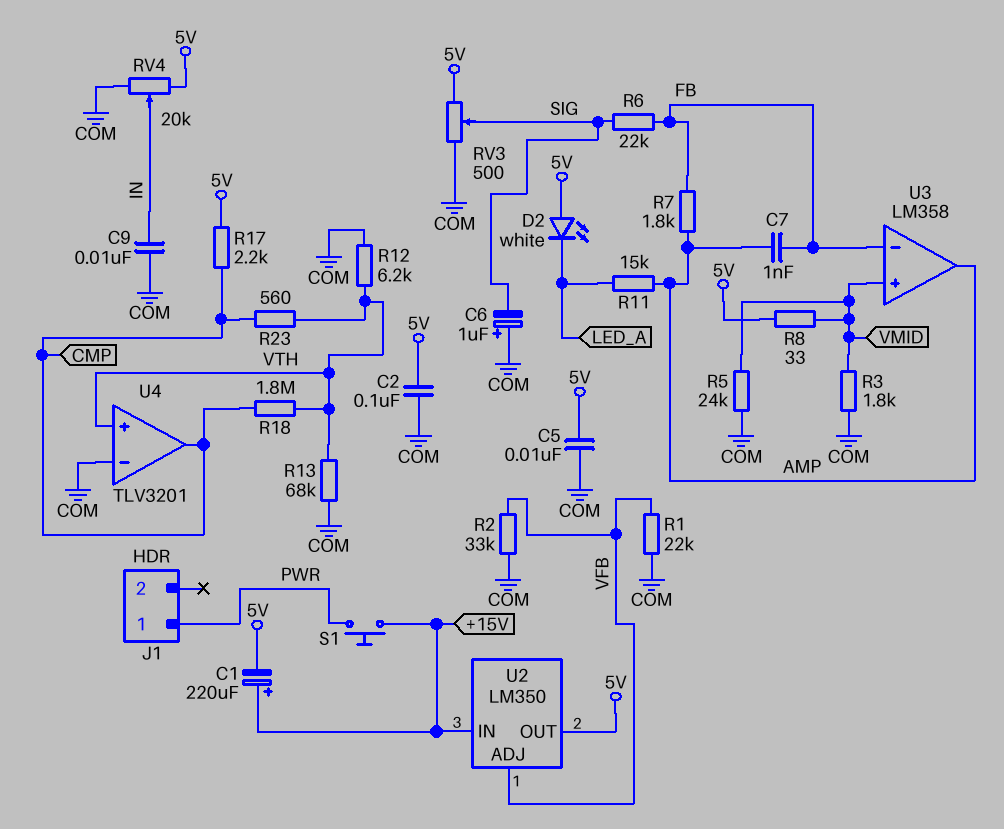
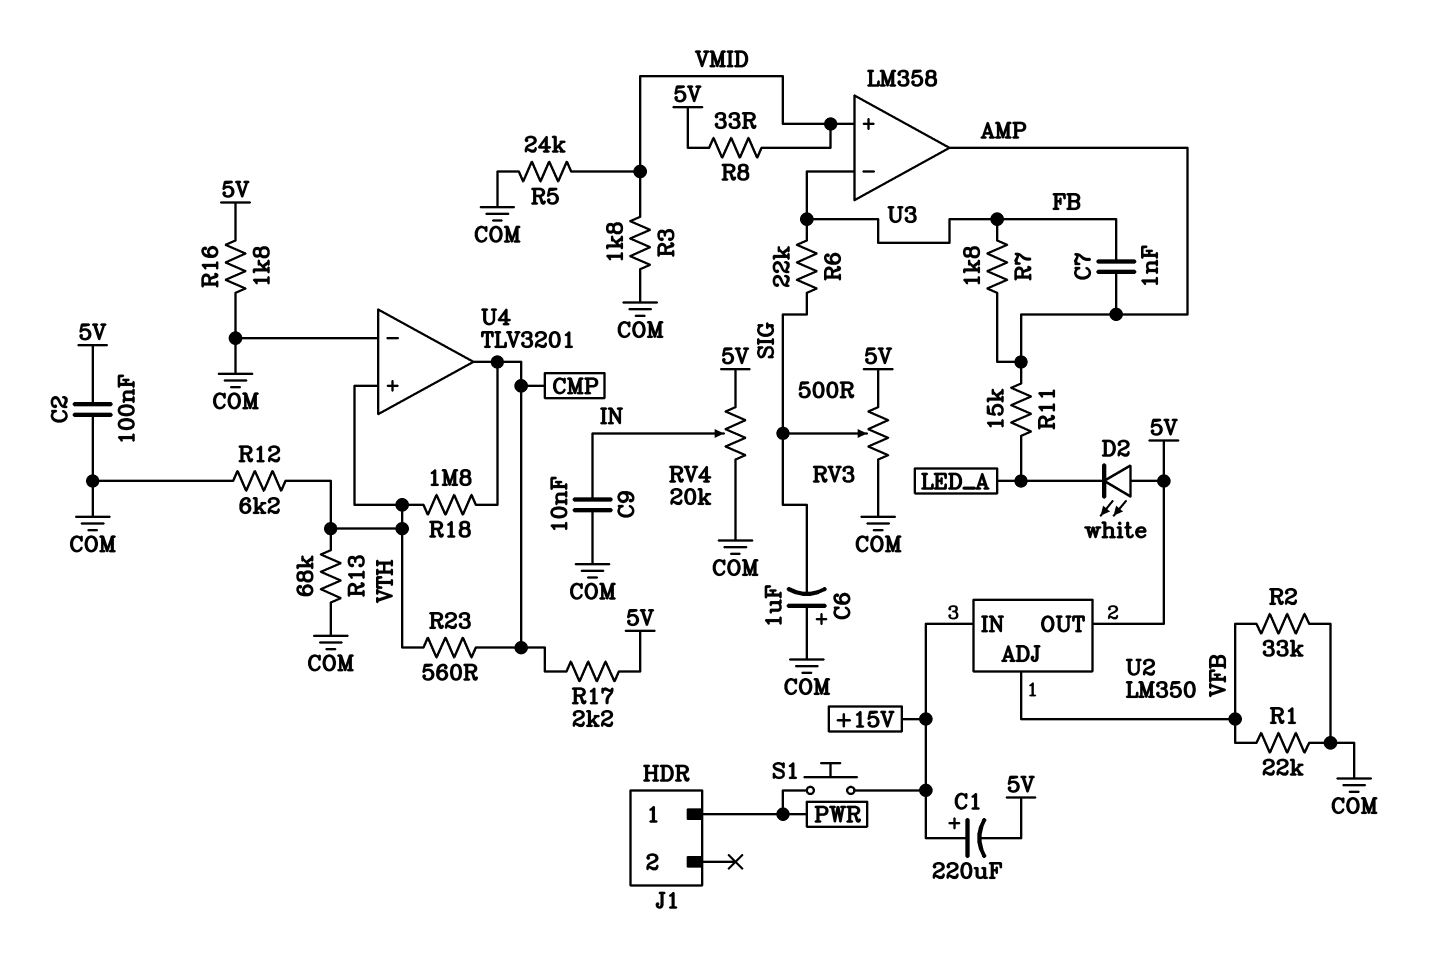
C5: 10nF (5V, COM) -> none
R16: none -> 1.8k (5V, COM)

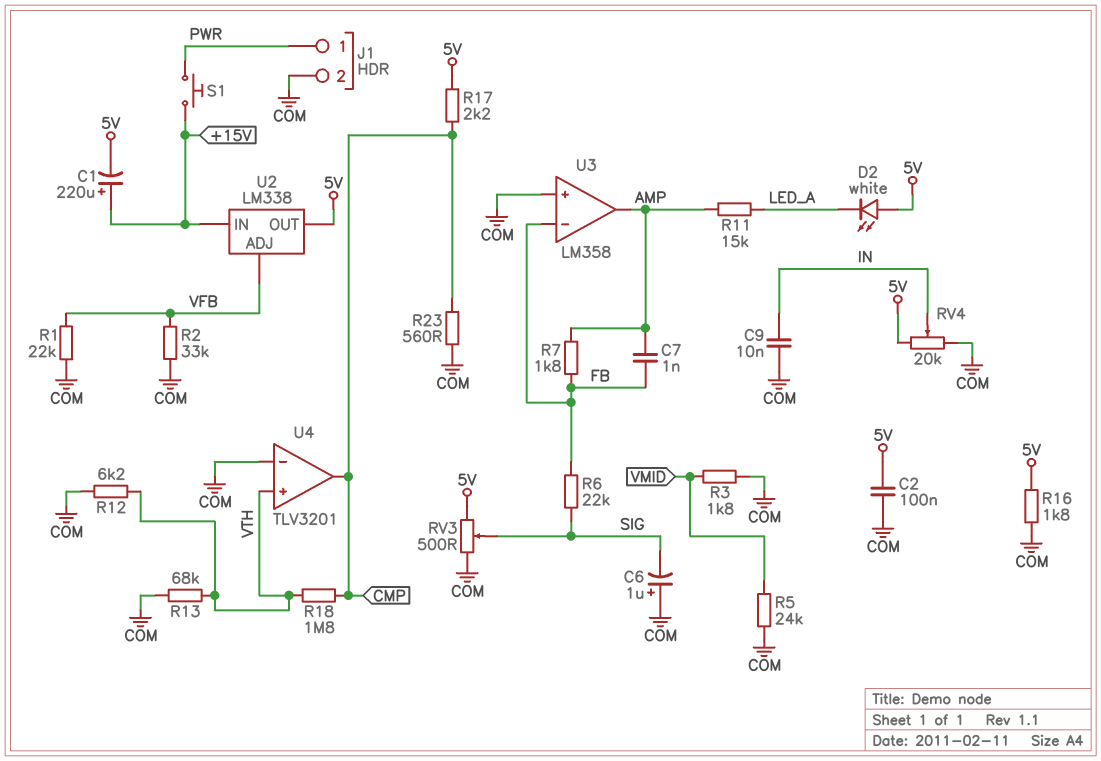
J1 pin 2: none -> COM
R8: 33 (5V, VMID) -> none
R23: 560 (CMP, VTH) -> 560 (CMP, COM)
U2: LM350 -> LM338
U3 pin in+: VMID -> COM

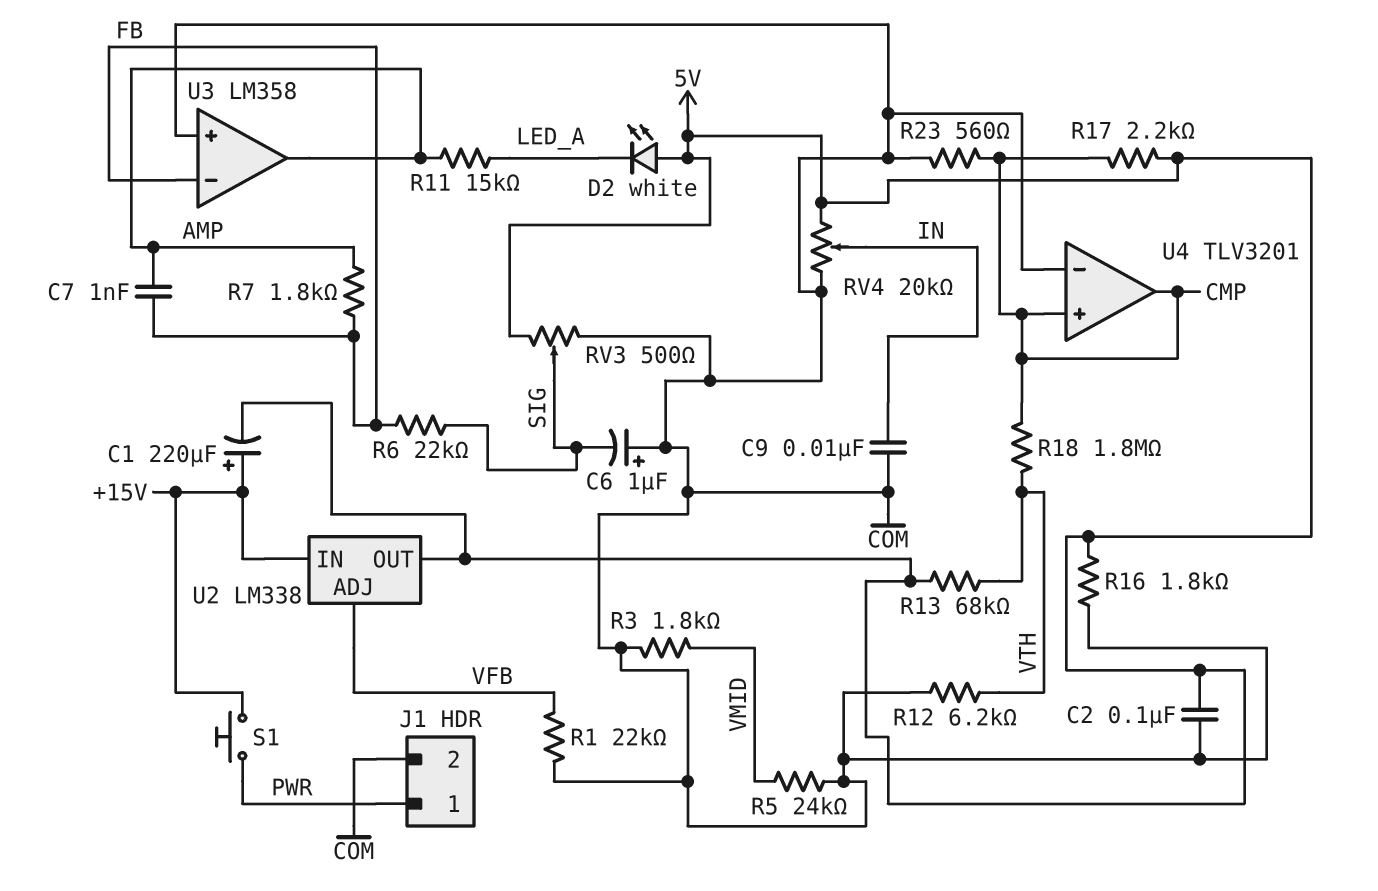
R2: 33k (COM, VFB) -> none
R13: 68k (COM, VTH) -> 68k (5V, VTH)
U4 pin in+: VTH -> CMP

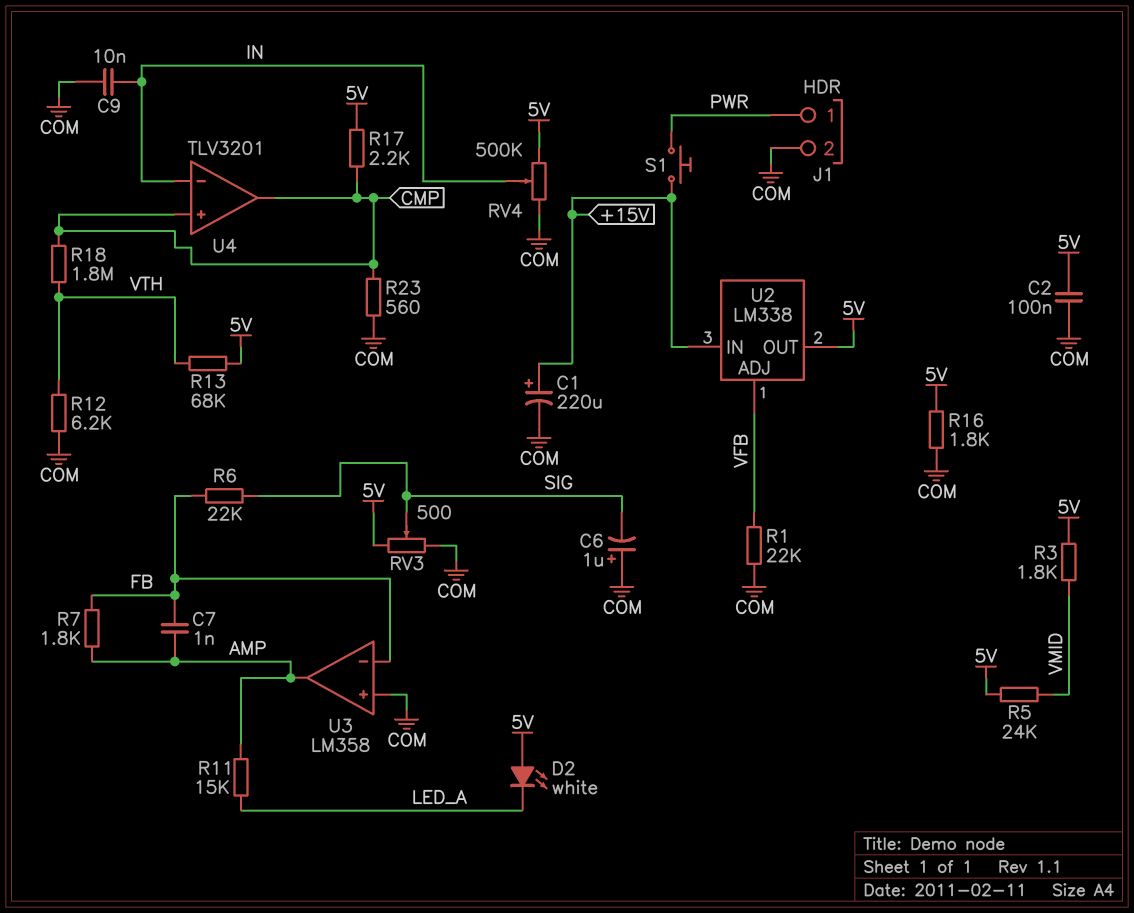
C1: 220uF (plus +15V, minus 5V) -> 220uF (plus +15V, minus COM)
R3: 1.8k (COM, VMID) -> 1.8k (5V, VMID)
R5: 24k (COM, VMID) -> 24k (5V, VMID)
RV4: 20k (5V, COM, wiper IN) -> 500k (5V, COM, wiper IN)
U4 pin in-: COM -> IN

